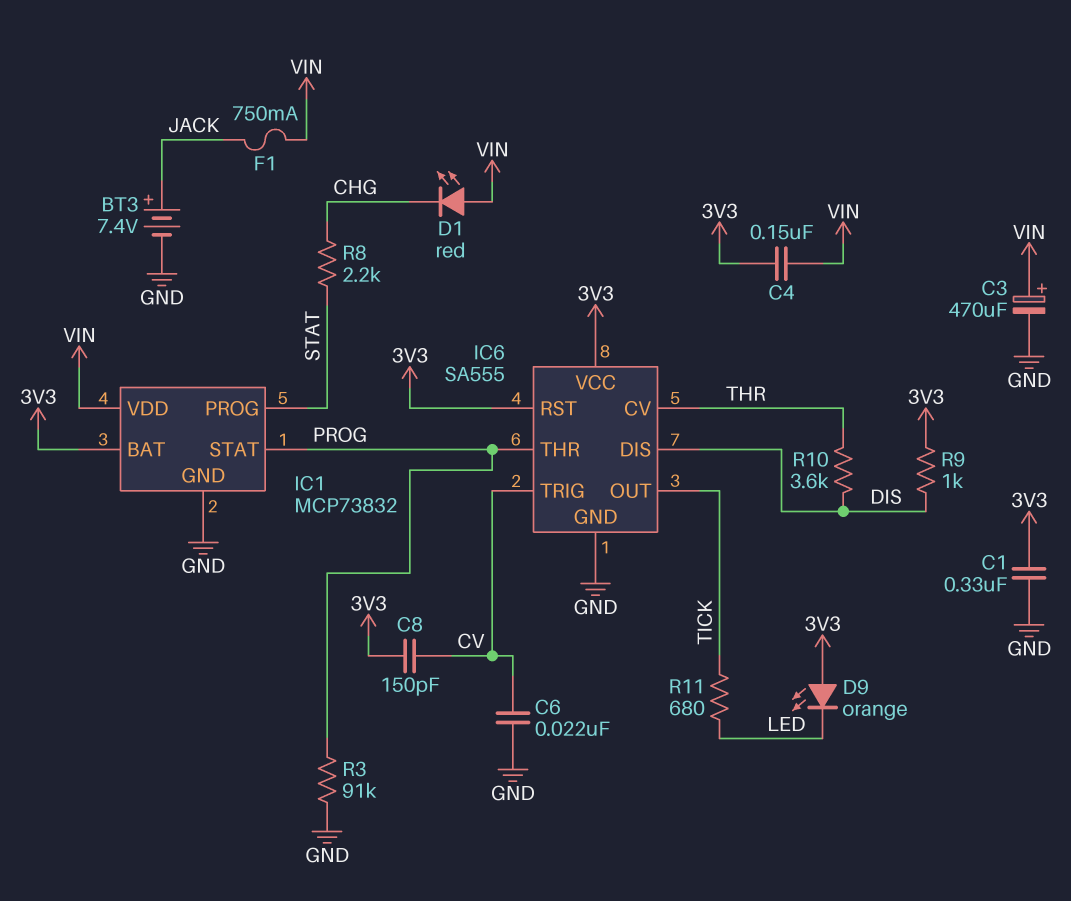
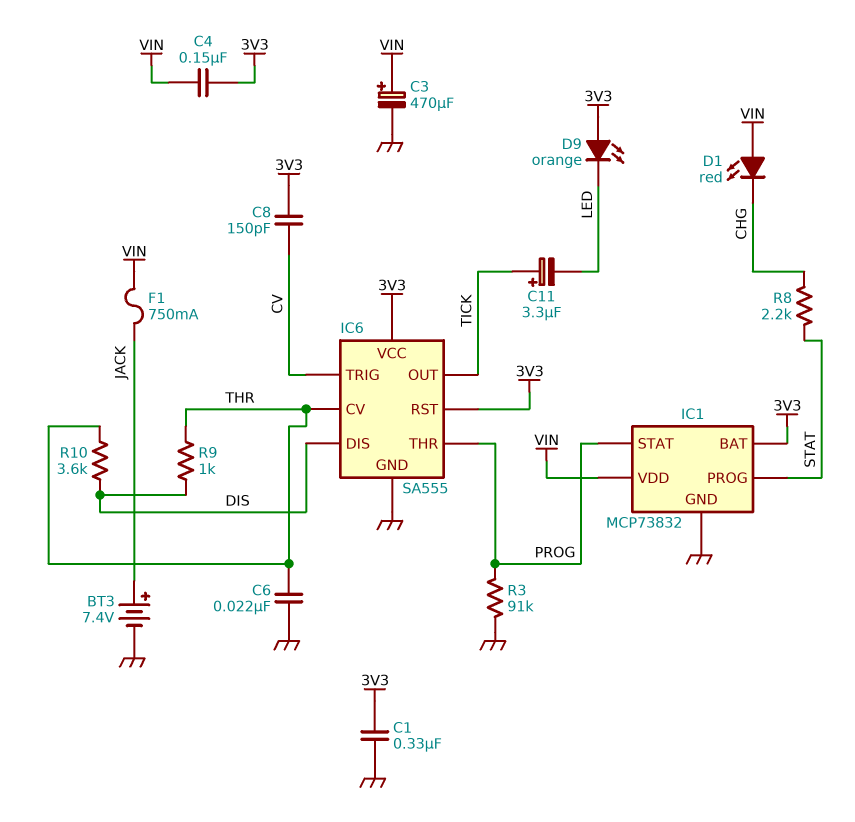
C6: 22nF (CV, GND) -> 22nF (GND, THR)
C11: none -> 3.3uF (plus TICK, minus LED)
R9: 1k (3V3, DIS) -> 1k (DIS, THR)
R11: 680 (LED, TICK) -> none

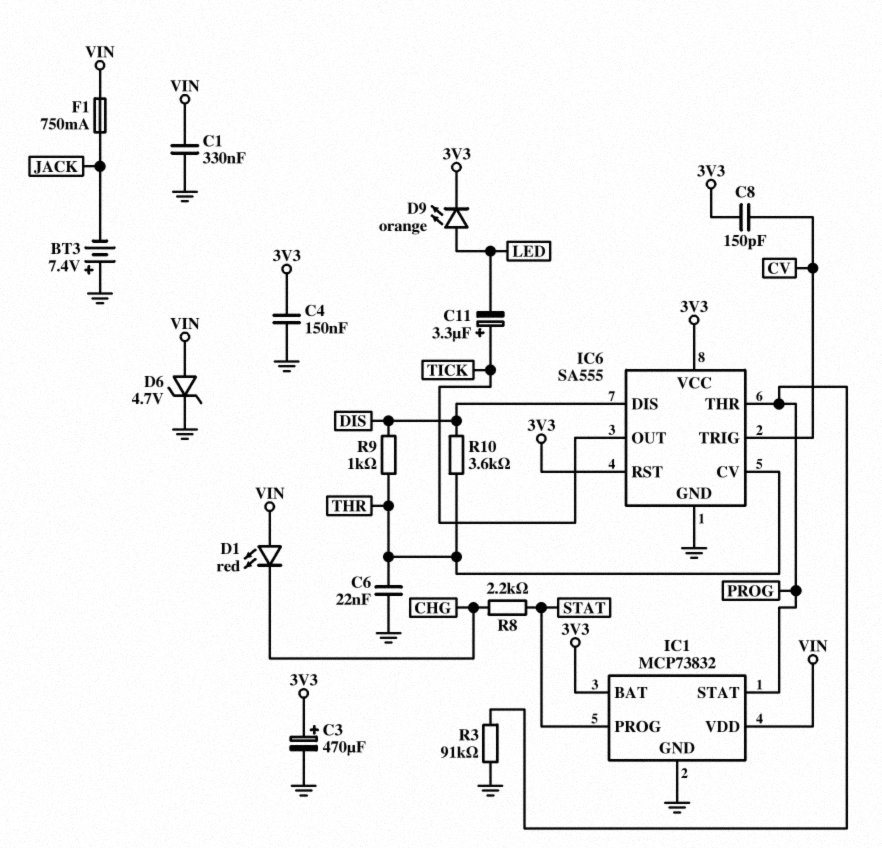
BT3: 7.4V (plus JACK, minus GND) -> 7.4V (plus GND, minus JACK)
C1: 330nF (3V3, GND) -> 330nF (GND, VIN)
C3: 470uF (plus VIN, minus GND) -> 470uF (plus 3V3, minus GND)
C4: 150nF (3V3, VIN) -> 150nF (3V3, GND)
D6: none -> zener 4.7V (A VIN, K GND)
D9: LED orange (A 3V3, K LED) -> LED orange (A LED, K 3V3)

